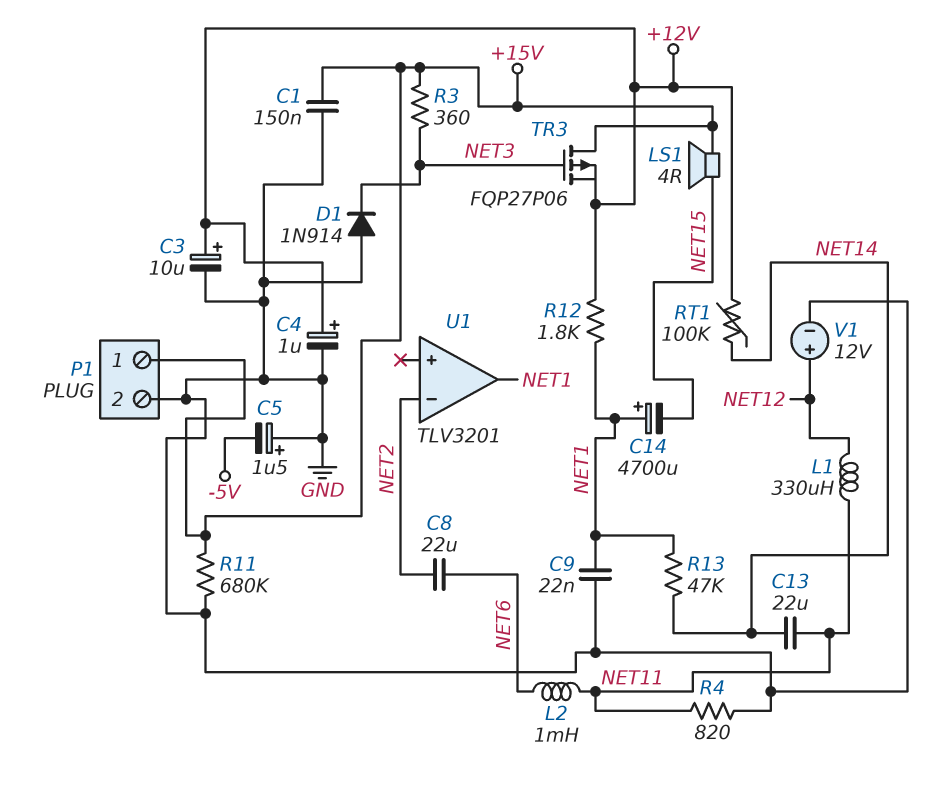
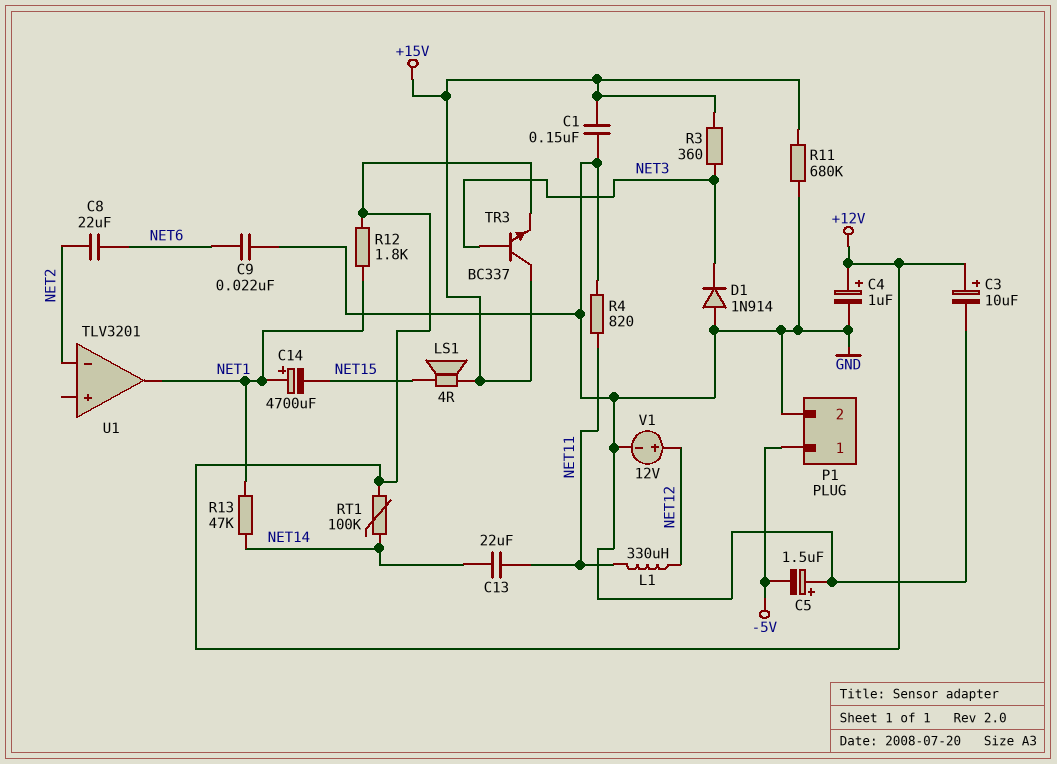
C9: 22nF (GND, NET1) -> 22nF (GND, NET6)
L2: 1mH (NET6, NET11) -> none
P1 pin 1: +15V -> -5V
TR3: PMOS FQP27P06 (G NET3, D +15V, S +12V) -> NPN BC337 (B NET3, C +15V, E +12V)

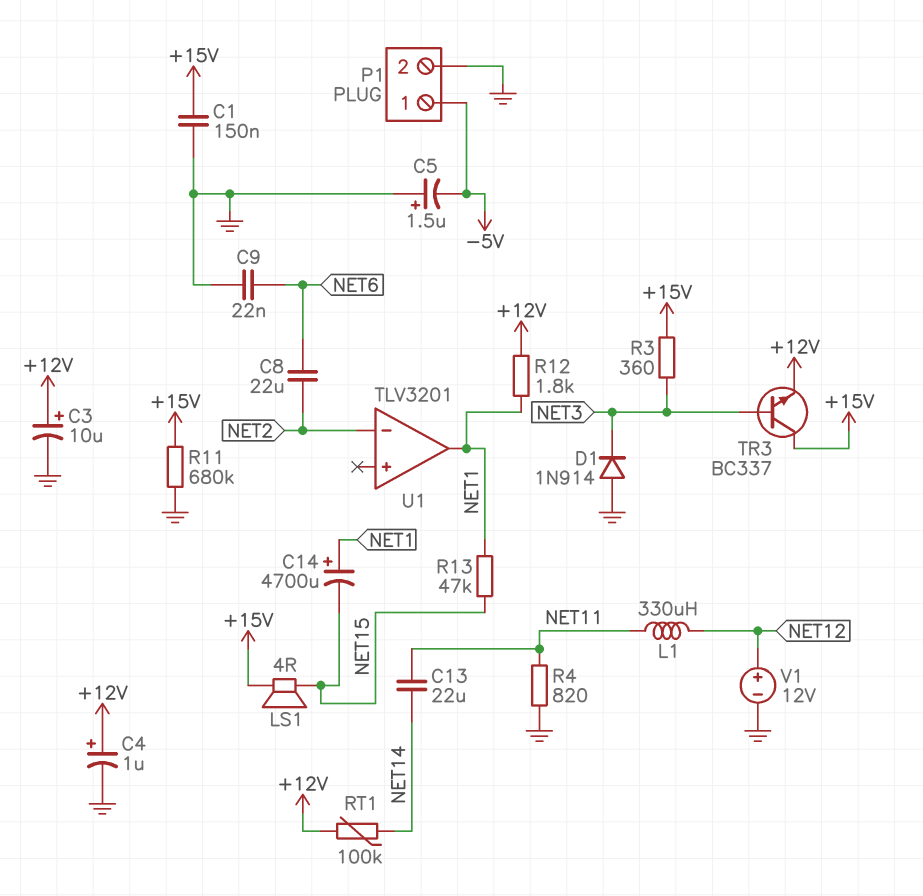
R13: 47k (NET1, NET14) -> 47k (NET1, NET15)

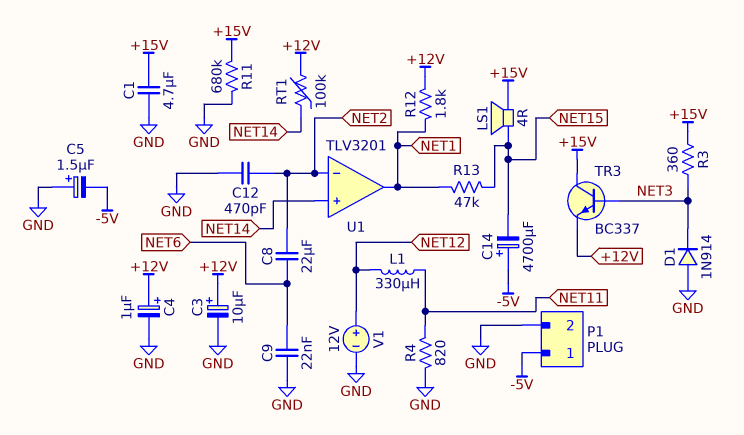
C1: 150nF (+15V, GND) -> 4.7uF (+15V, GND)
C12: none -> 470pF (GND, NET2)
C13: 22uF (NET11, NET14) -> none
C14: 4700uF (plus NET1, minus NET15) -> 4700uF (plus -5V, minus NET15)
U1 pin in+: none -> NET14

